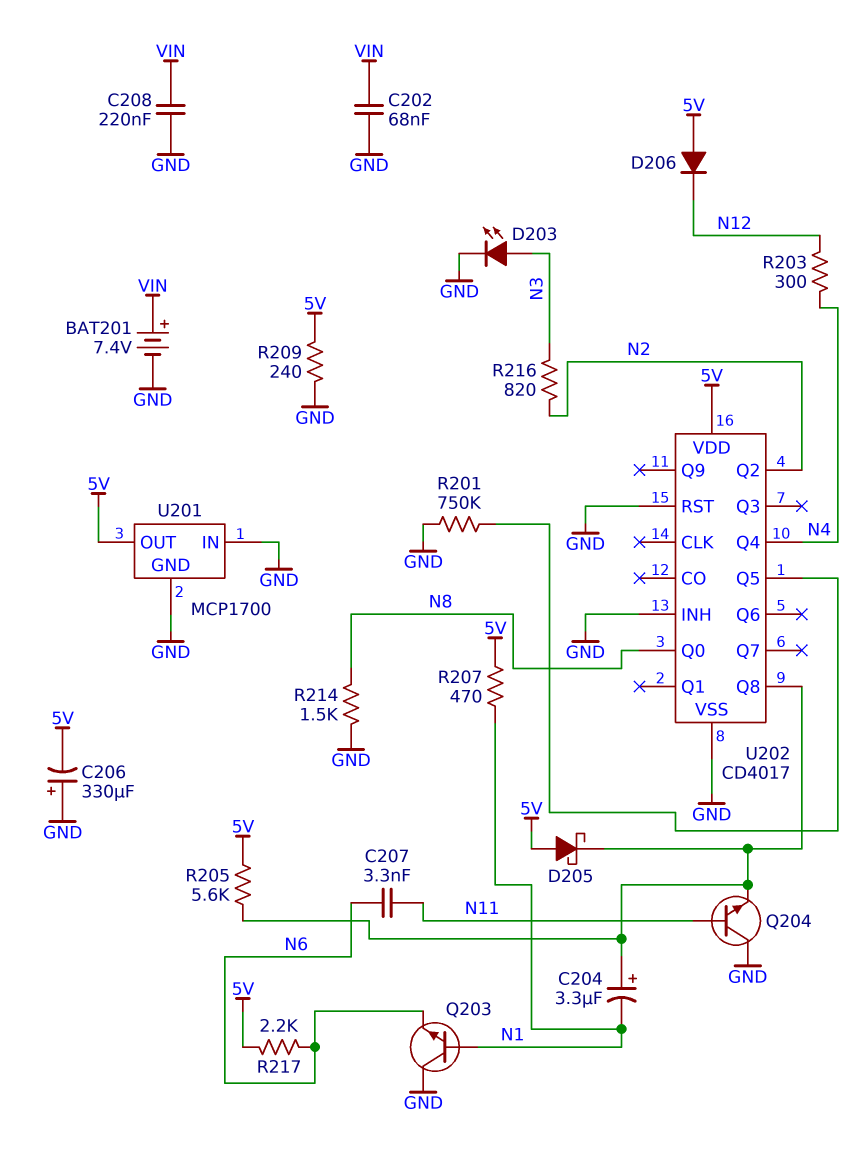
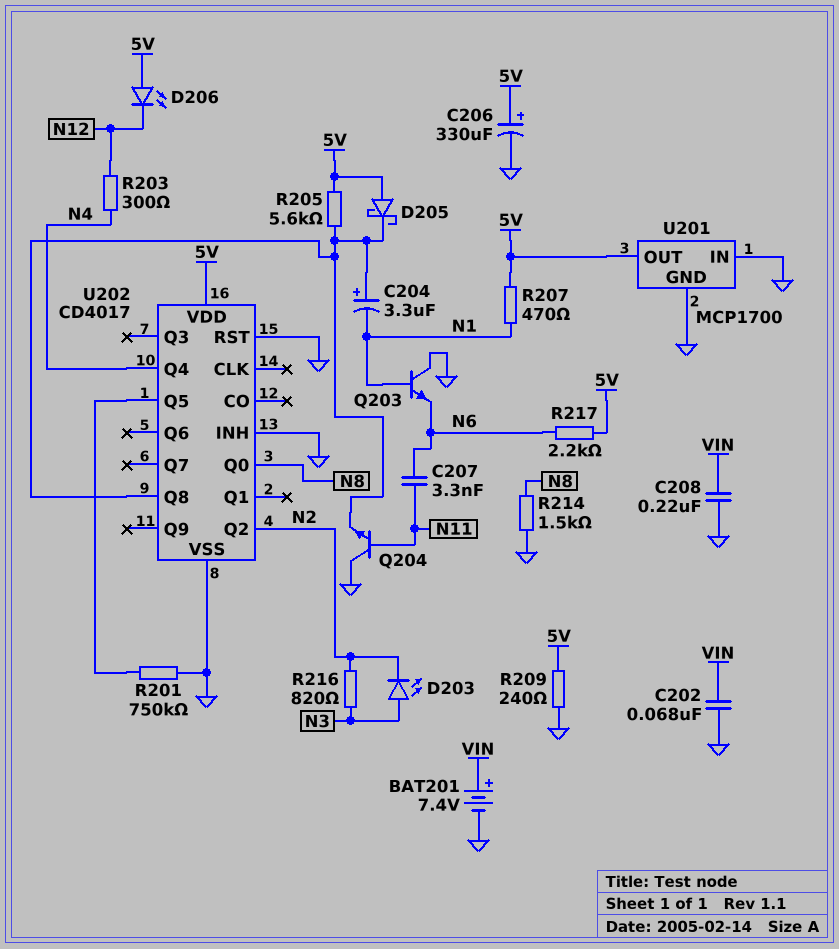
C206: 330uF (plus GND, minus 5V) -> 330uF (plus 5V, minus GND)
D203: LED (A N3, K GND) -> LED (A N3, K N2)
D206: diode (A 5V, K N12) -> LED (A 5V, K N12)

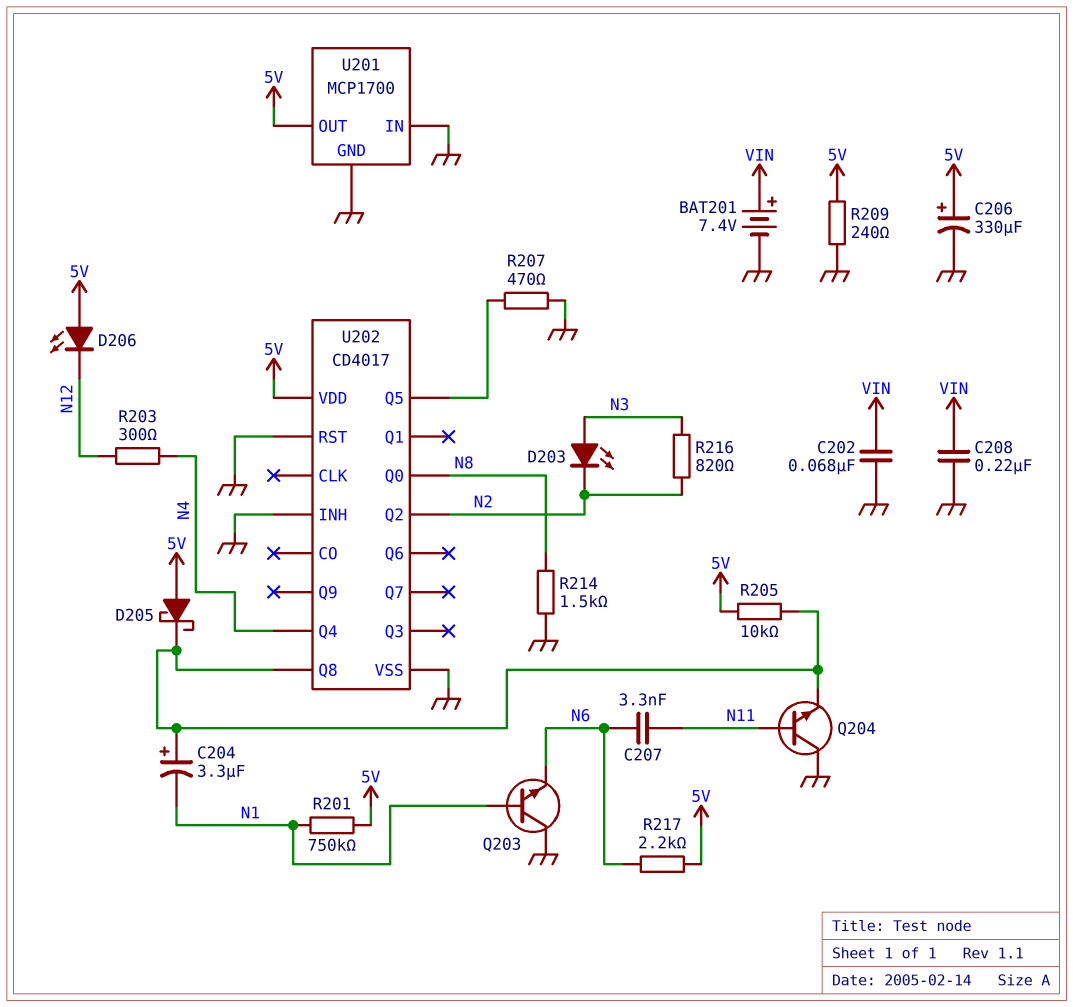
R201: 750k (GND, U202/Q5) -> 750k (5V, N1)
R205: 5.6k (5V, U202/Q8) -> 10k (5V, U202/Q8)
R207: 470 (5V, N1) -> 470 (GND, U202/Q5)

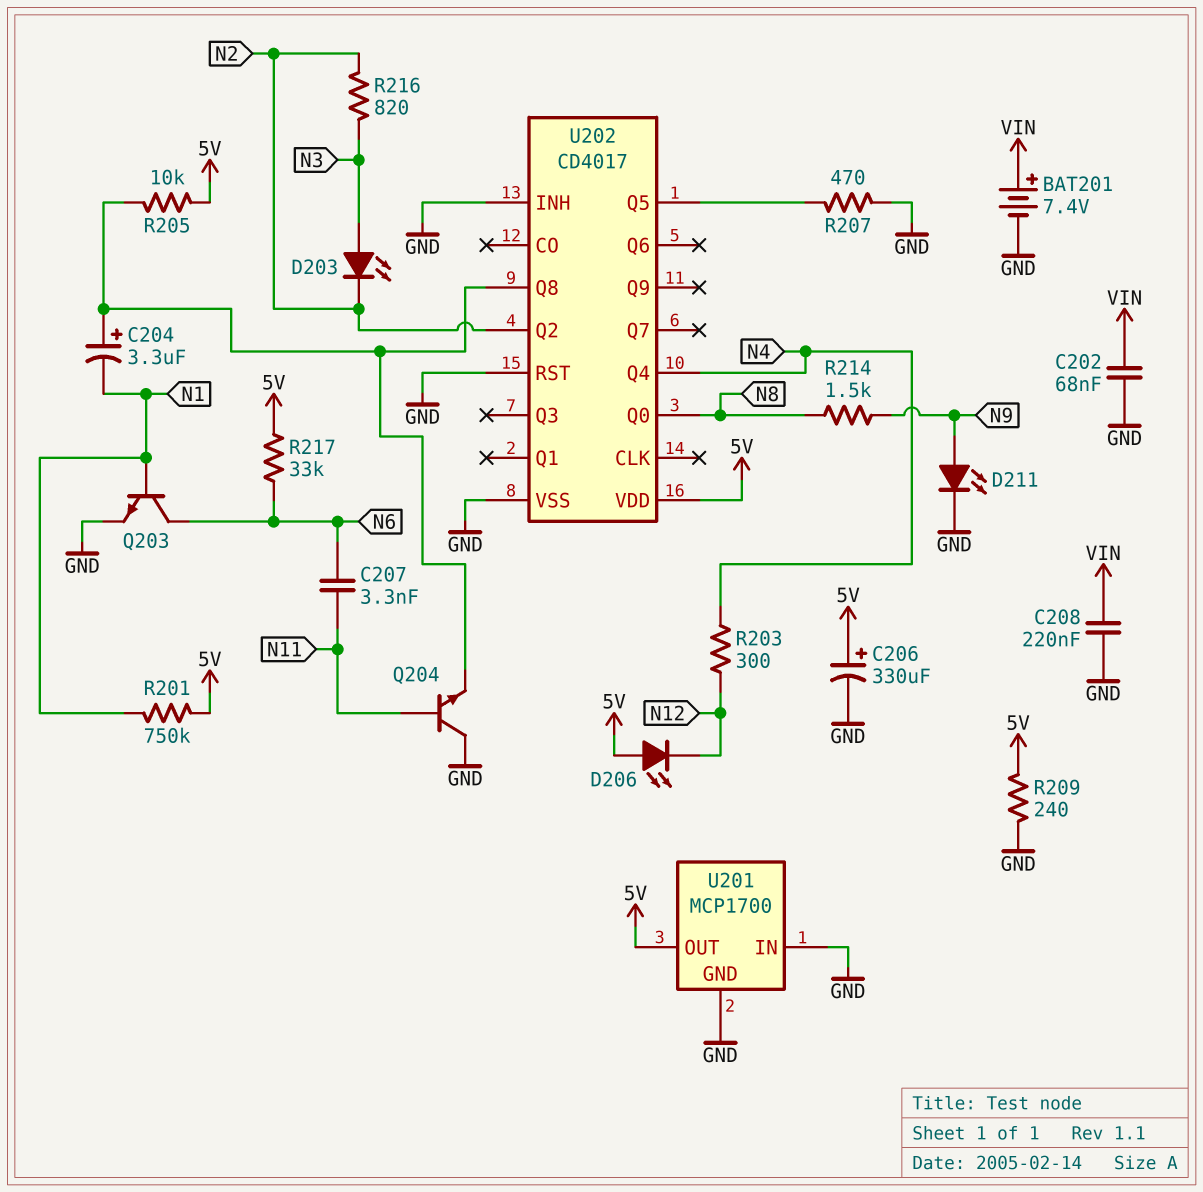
D205: schottky (A 5V, K U202/Q8) -> none
D211: none -> LED (A N9, K GND)
Q203: NPN (B N1, C GND, E N6) -> NPN (B N1, C N6, E GND)
R214: 1.5k (GND, N8) -> 1.5k (N8, N9)
R217: 2.2k (5V, N6) -> 33k (5V, N6)

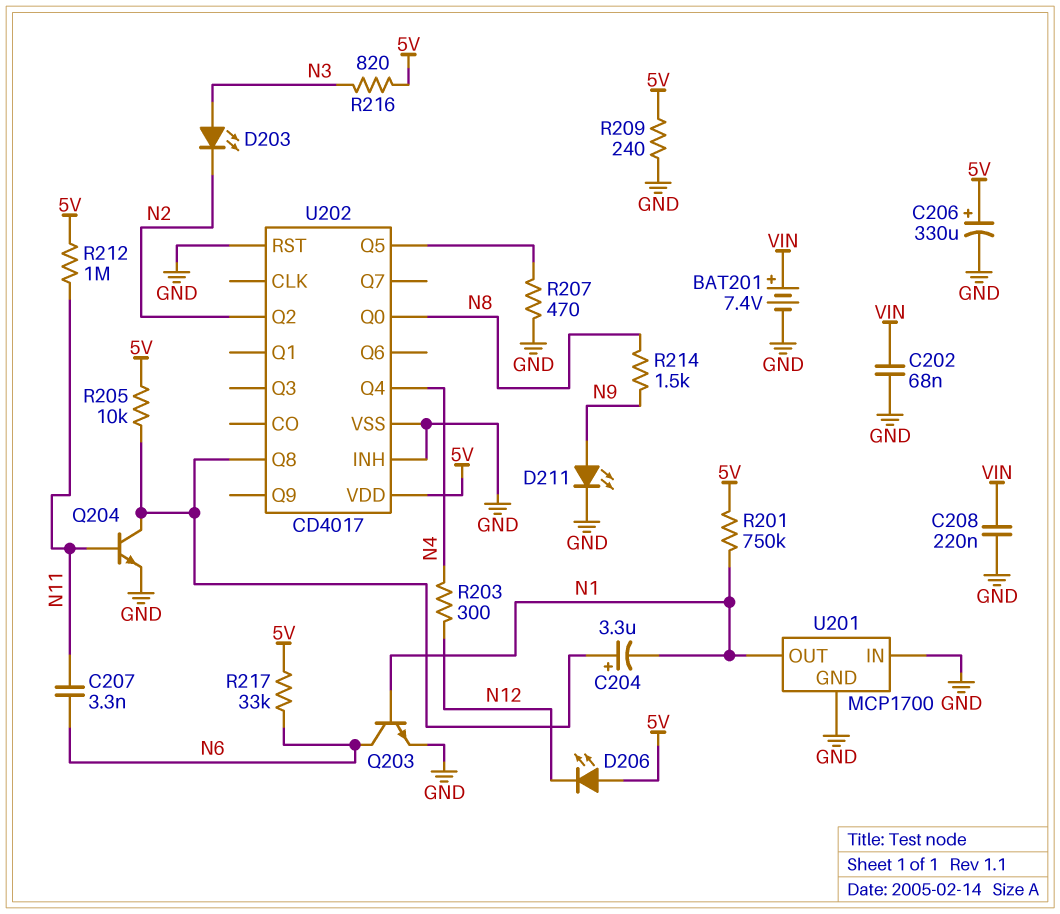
Q204: NPN (B N11, C GND, E U202/Q8) -> NPN (B N11, C U202/Q8, E GND)
R212: none -> 1M (5V, N11)
R216: 820 (N2, N3) -> 820 (5V, N3)
U201 pin OUT: 5V -> N1

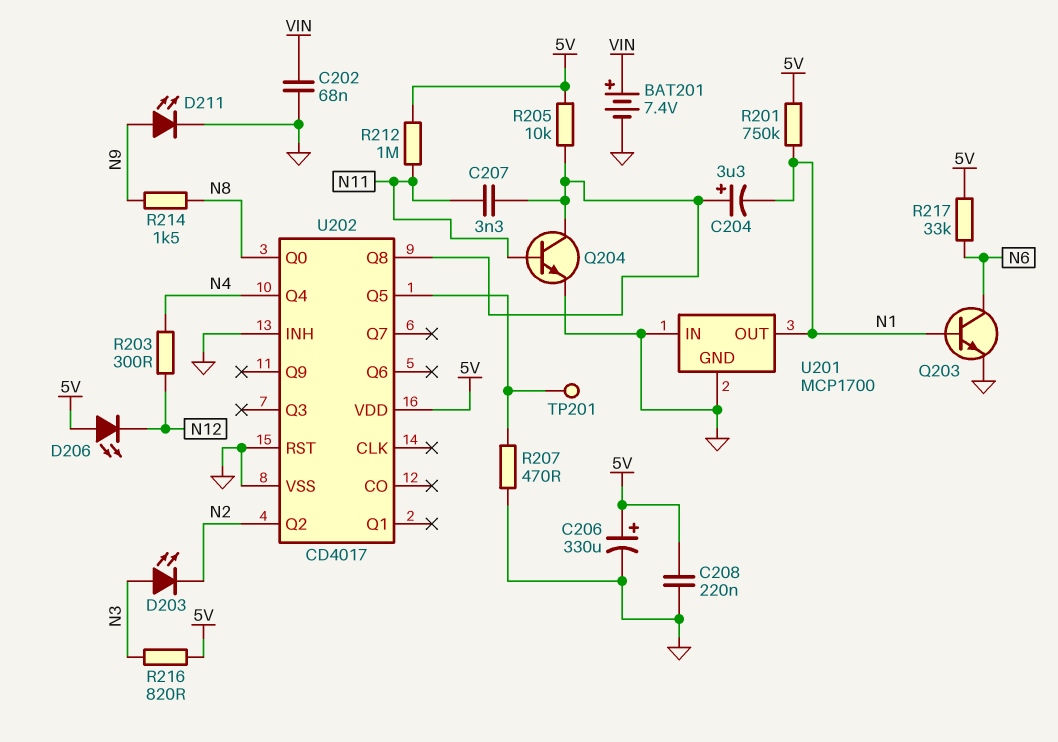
C207: 3.3nF (N6, N11) -> 3.3nF (N11, U202/Q8)
C208: 220nF (GND, VIN) -> 220nF (5V, GND)
R209: 240 (5V, GND) -> none
TP201: none -> test point (U202/Q5)

